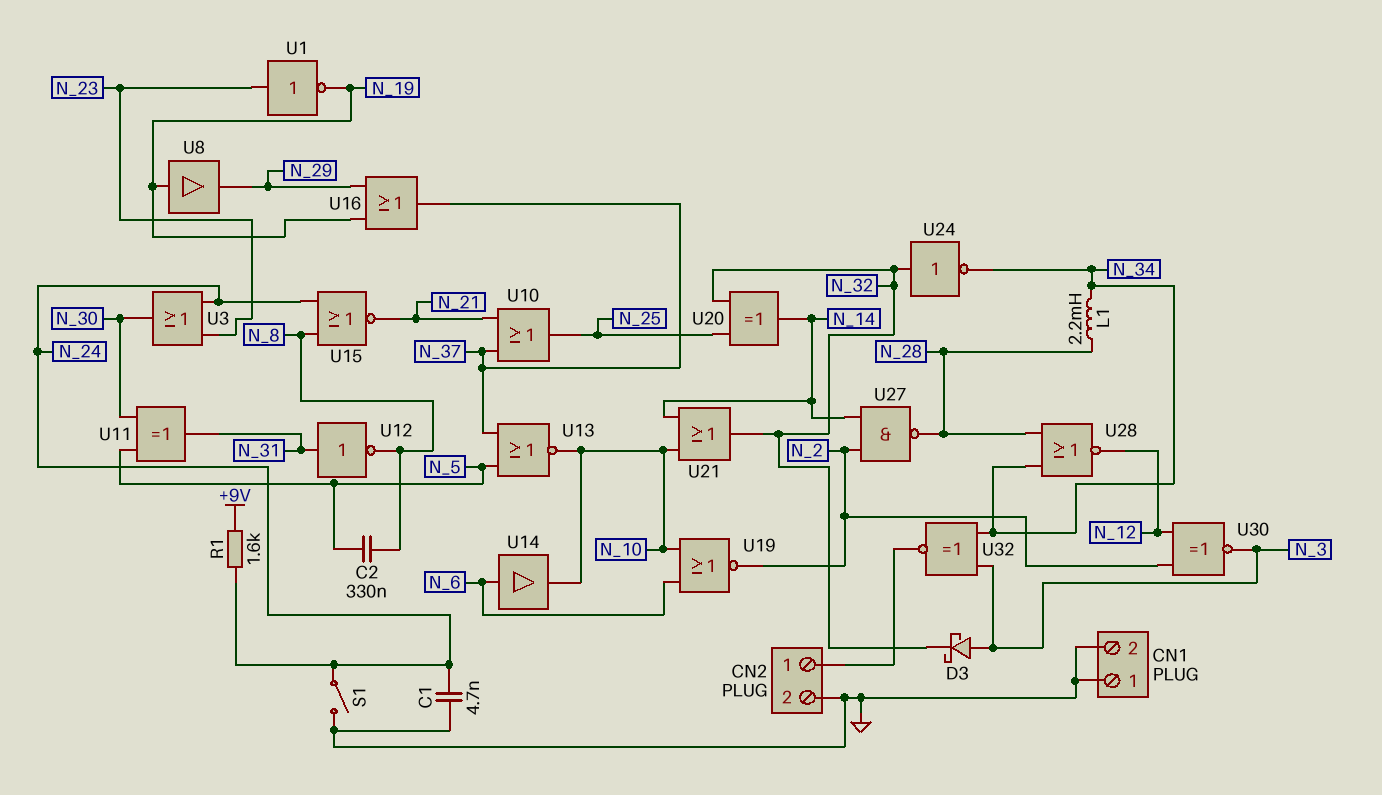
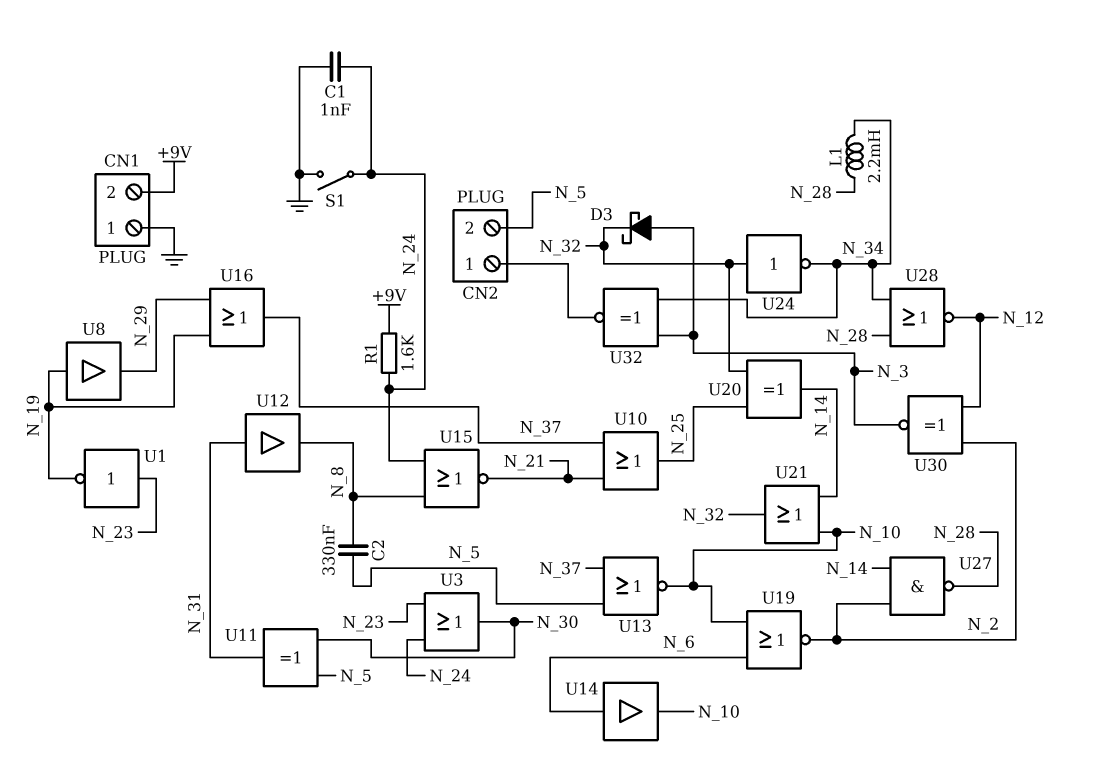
C1: 4.7nF (GND, N_24) -> 1nF (GND, N_24)
CN1 pin 2: GND -> +9V
CN2 pin 2: GND -> N_5
U12: NOT (in N_31, out N_8) -> buffer (in N_31, out N_8)

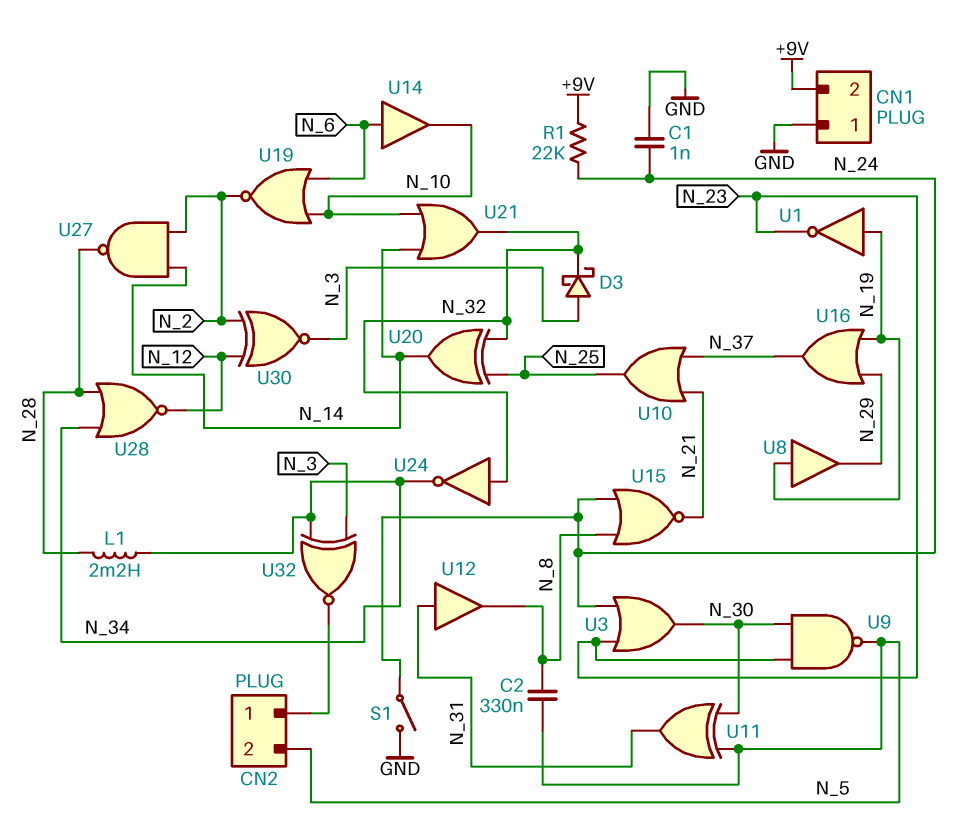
R1: 1.6k (+9V, N_24) -> 22k (+9V, N_24)
U1: NOT (in N_23, out N_19) -> NOT (in N_19, out N_23)
U9: none -> NAND (in N_23, in N_30, out N_5)
U13: NOR (in N_5, in N_37, out N_10) -> none

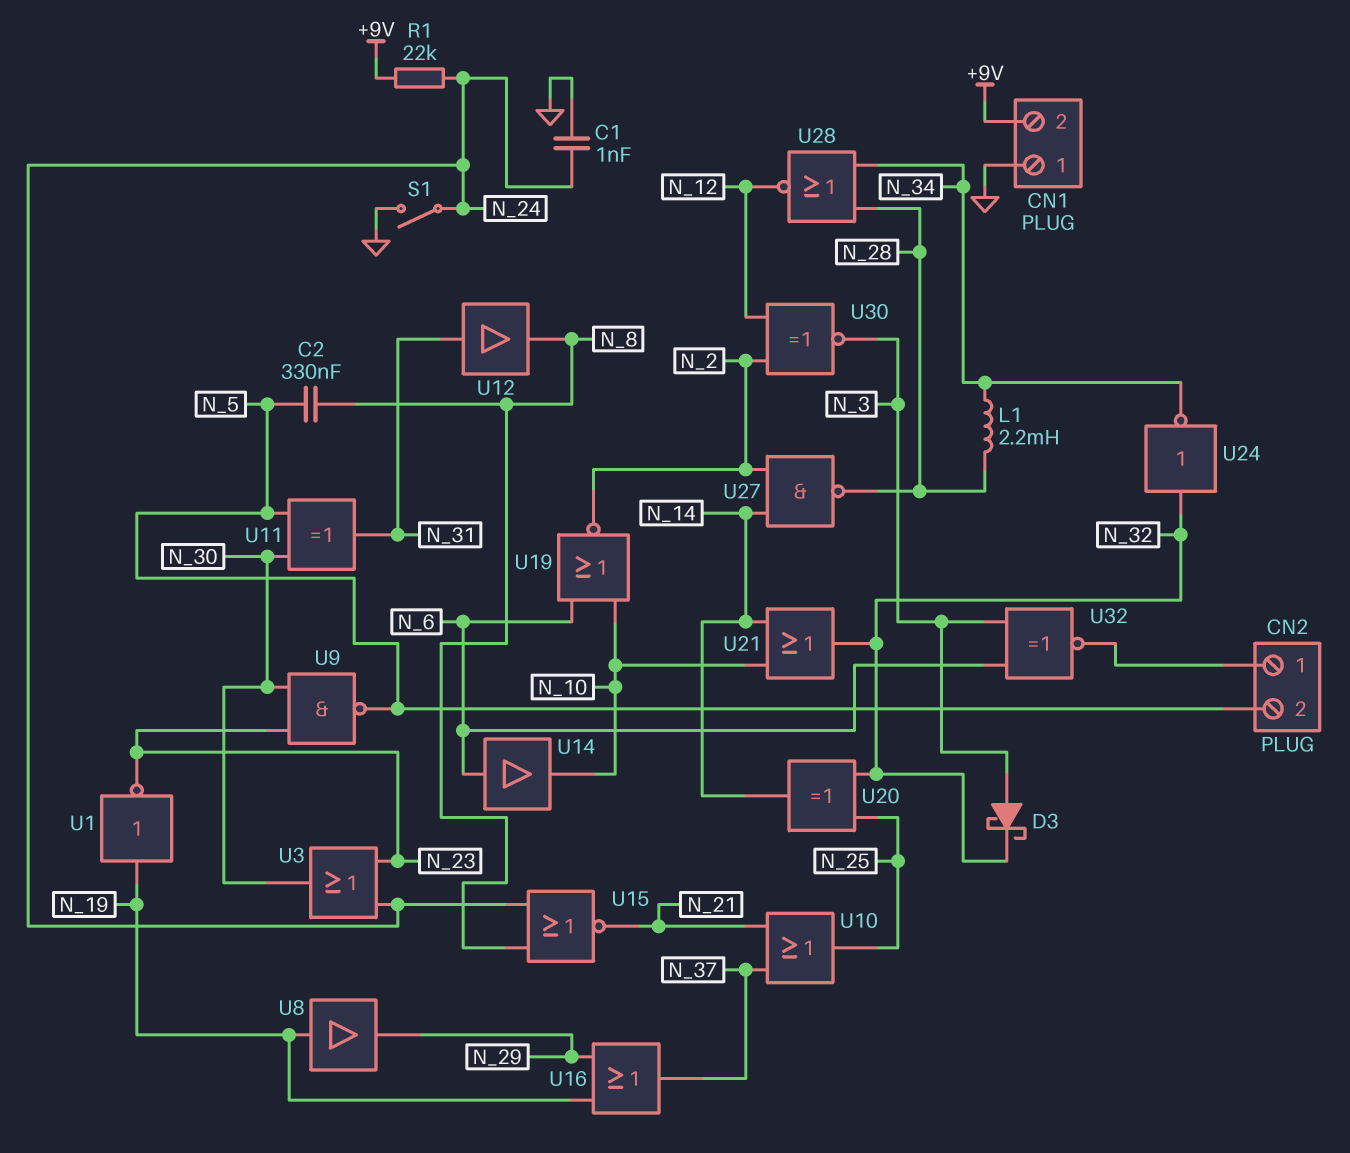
U32: XNOR (in N_3, in N_34, out CN2/1) -> XNOR (in N_3, in N_6, out CN2/1)

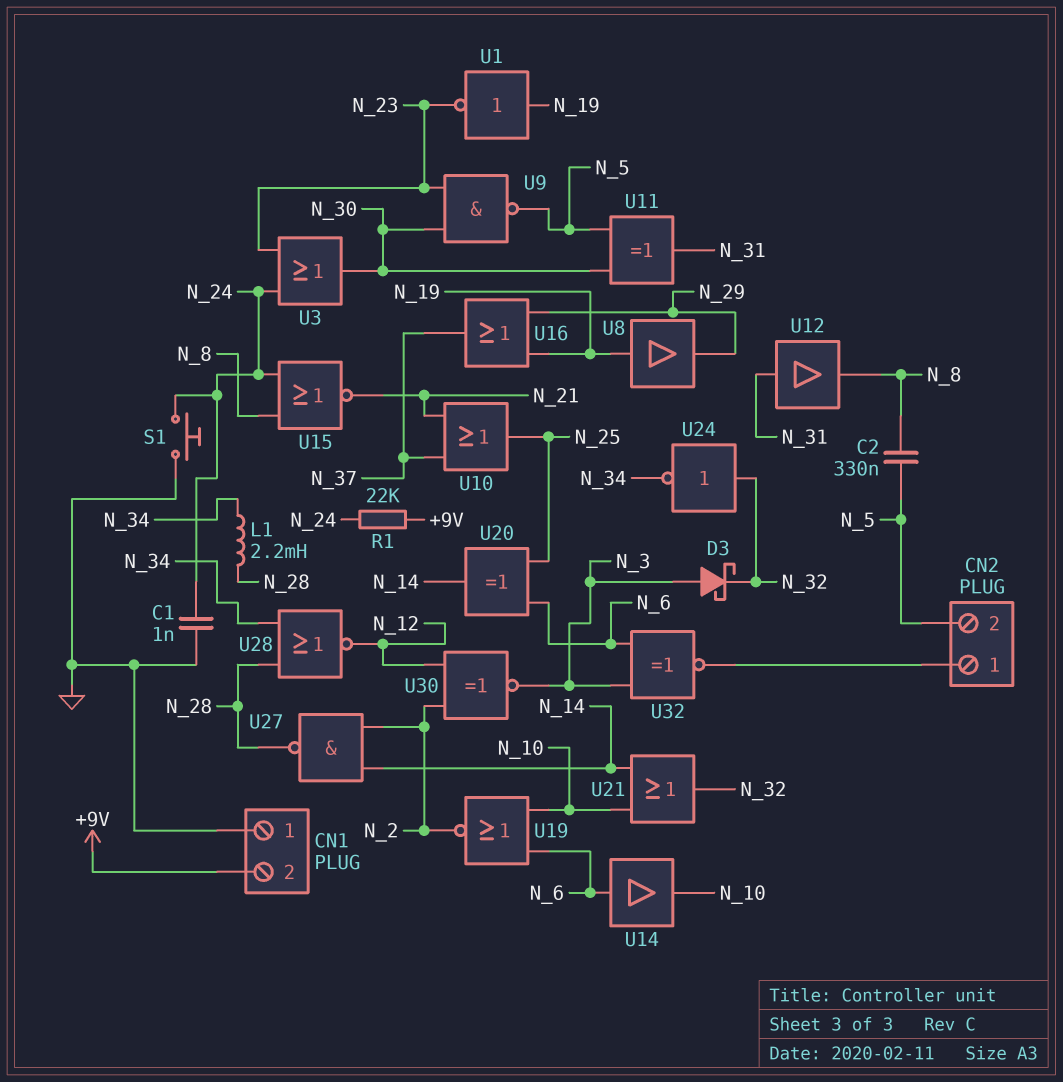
S1: switch (GND, N_24) -> button (GND, N_24)
U20: XOR (in N_25, in N_32, out N_14) -> XOR (in N_6, in N_25, out N_14)

